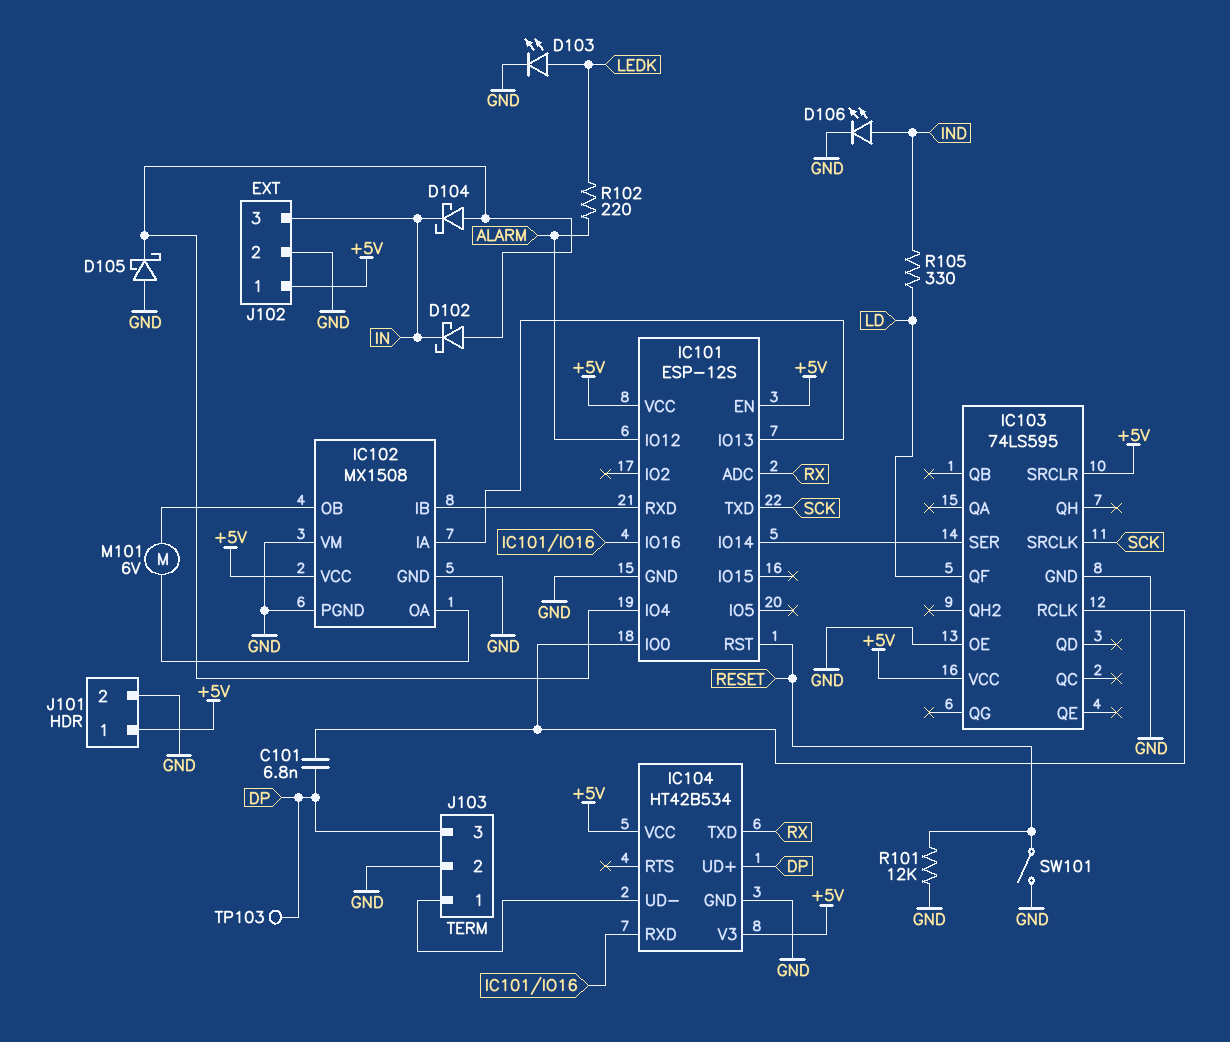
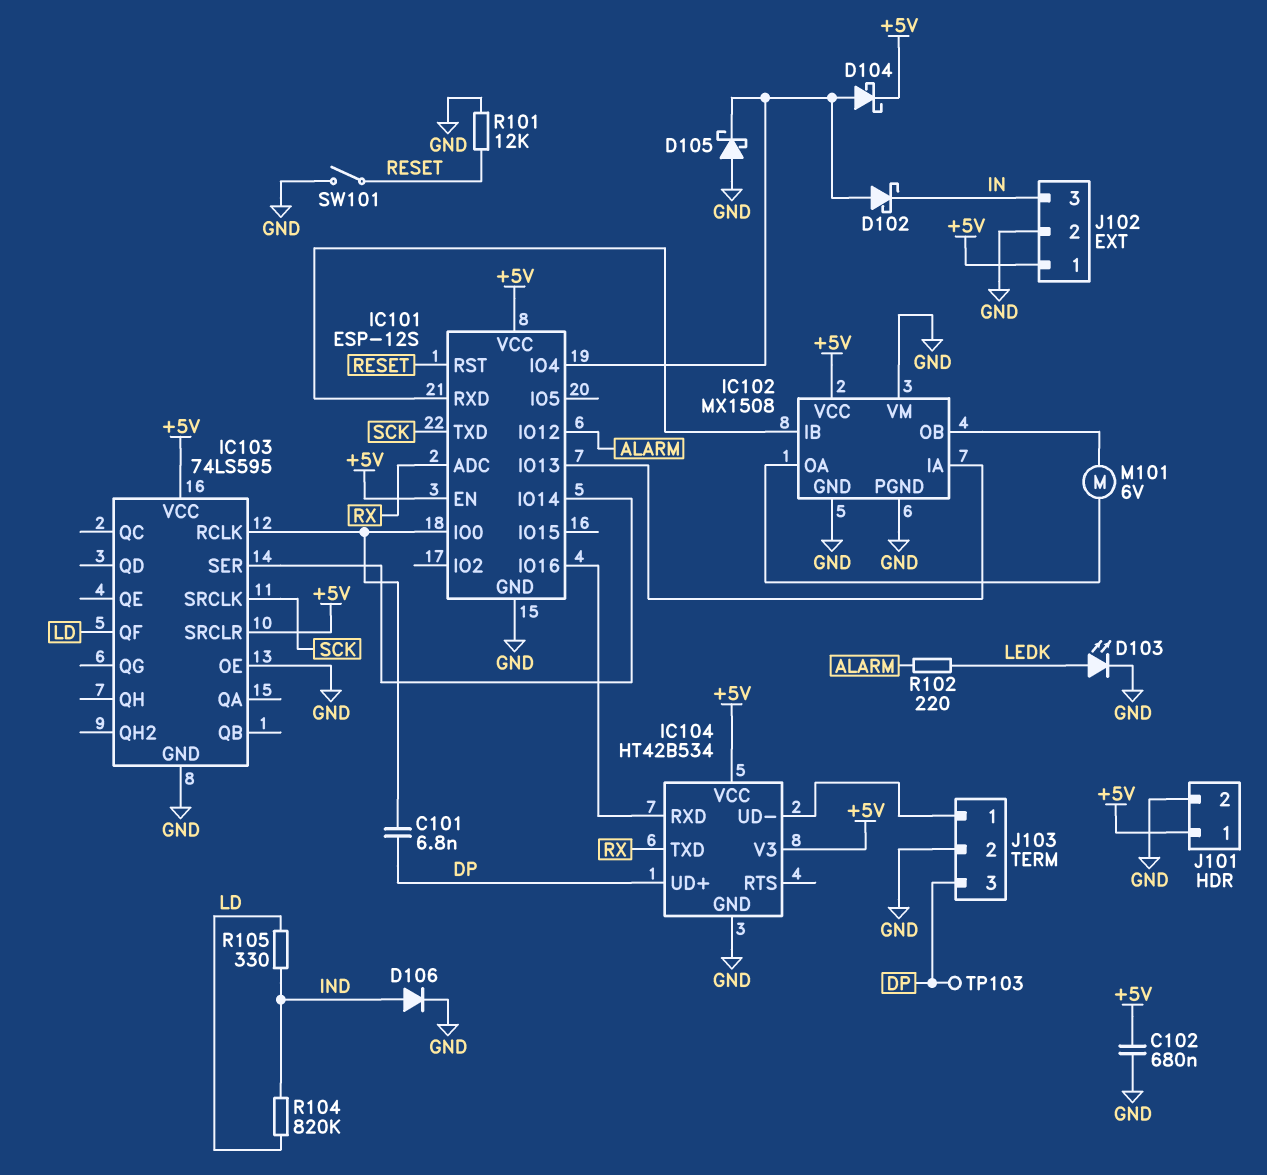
C102: none -> 680nF (+5V, GND)
D104: schottky (A IC101/IO4, K IN) -> schottky (A IC101/IO4, K +5V)
D106: LED (A IND, K GND) -> diode (A IND, K GND)
R104: none -> 820k (IND, LD)

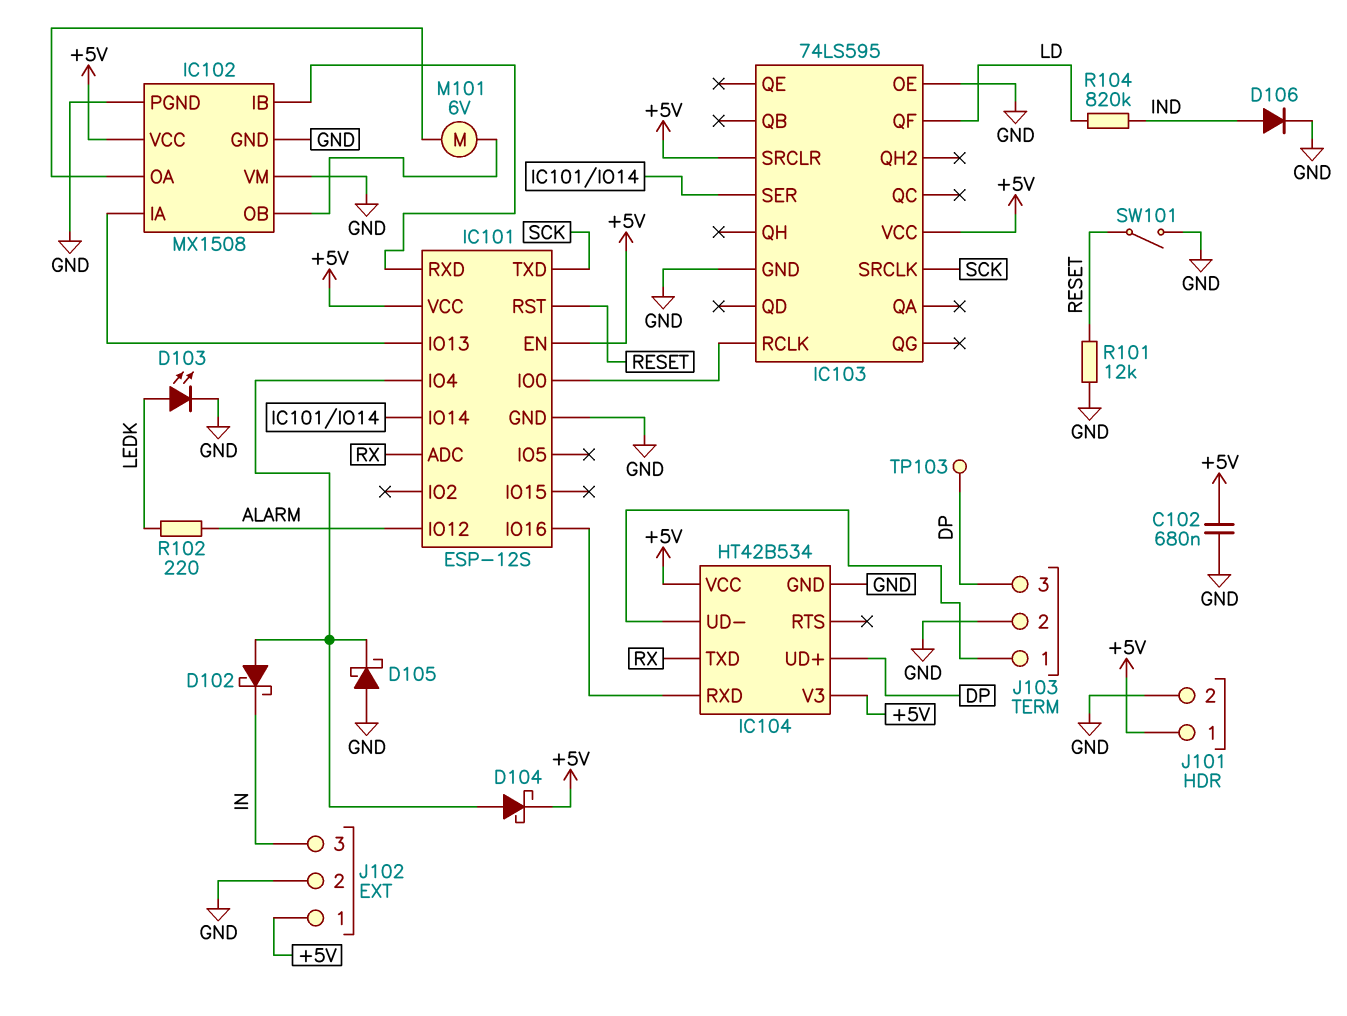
C101: 6.8nF (DP, IC101/IO0) -> none
R105: 330 (IND, LD) -> none

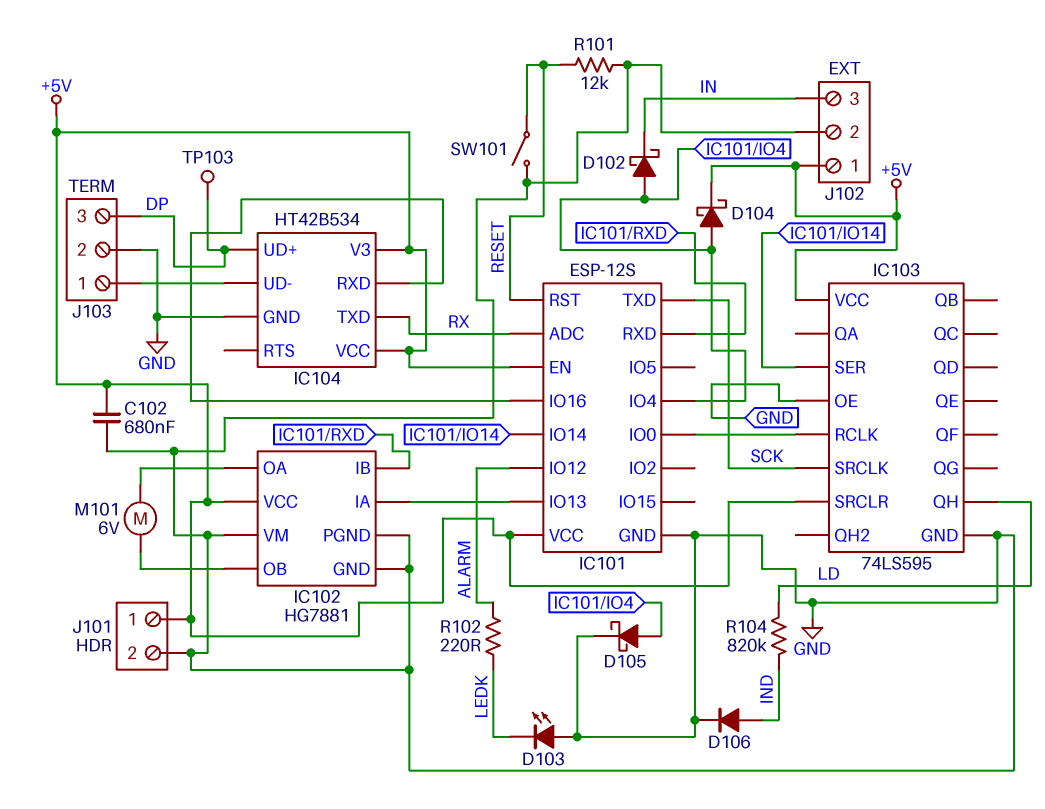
D103: LED (A LEDK, K GND) -> LED (A GND, K LEDK)
D105: schottky (A GND, K IC101/IO4) -> schottky (A IC101/IO4, K GND)
IC102: MX1508 -> HG7881
IC103 pin QF: LD -> none
IC103 pin QH: none -> LD

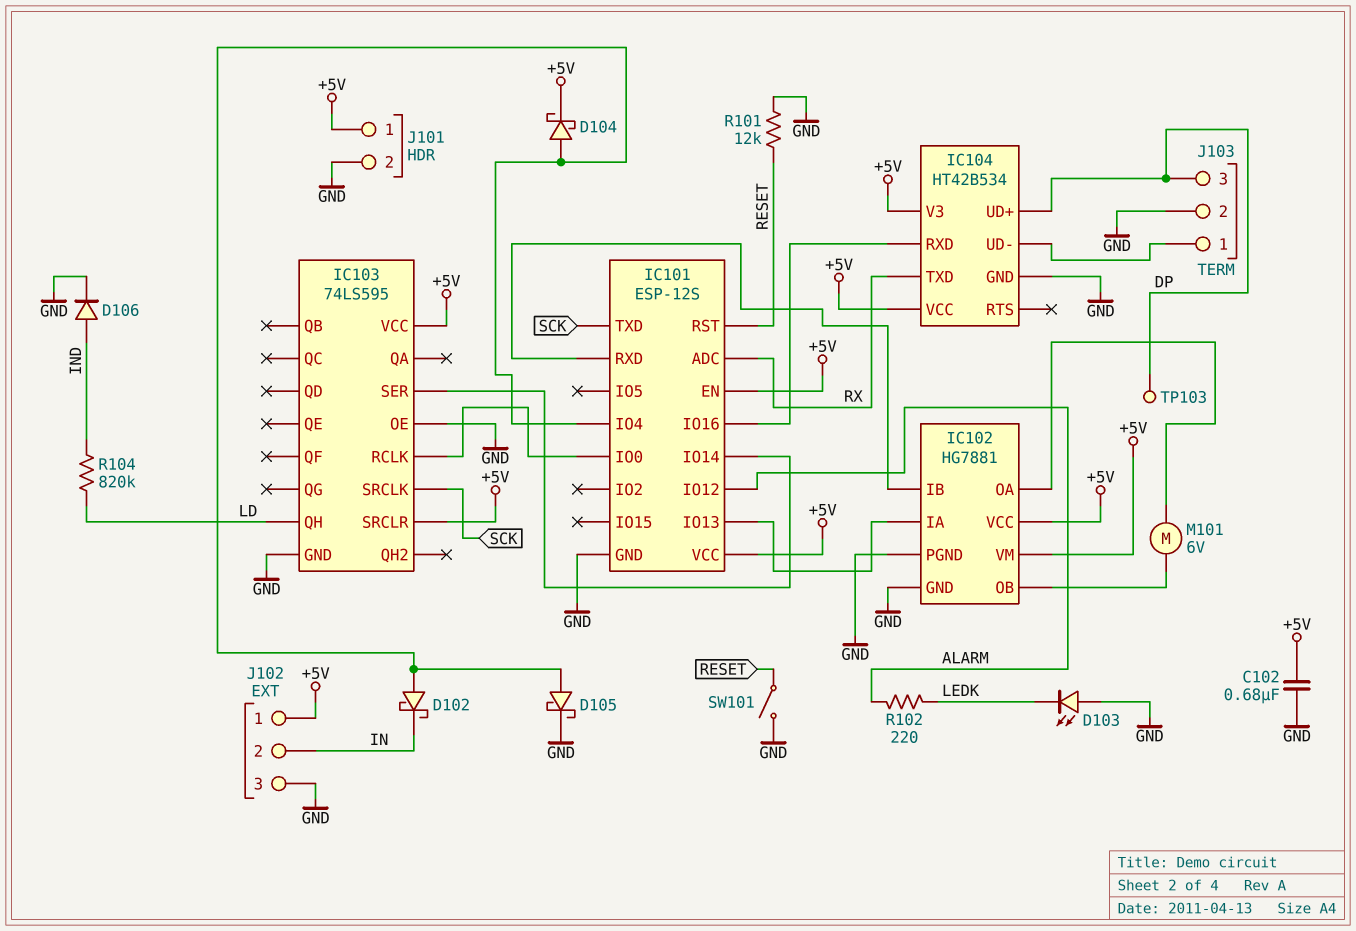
IC102 pin VM: GND -> +5V
J102 pin 2: GND -> IN
J102 pin 3: IN -> GND

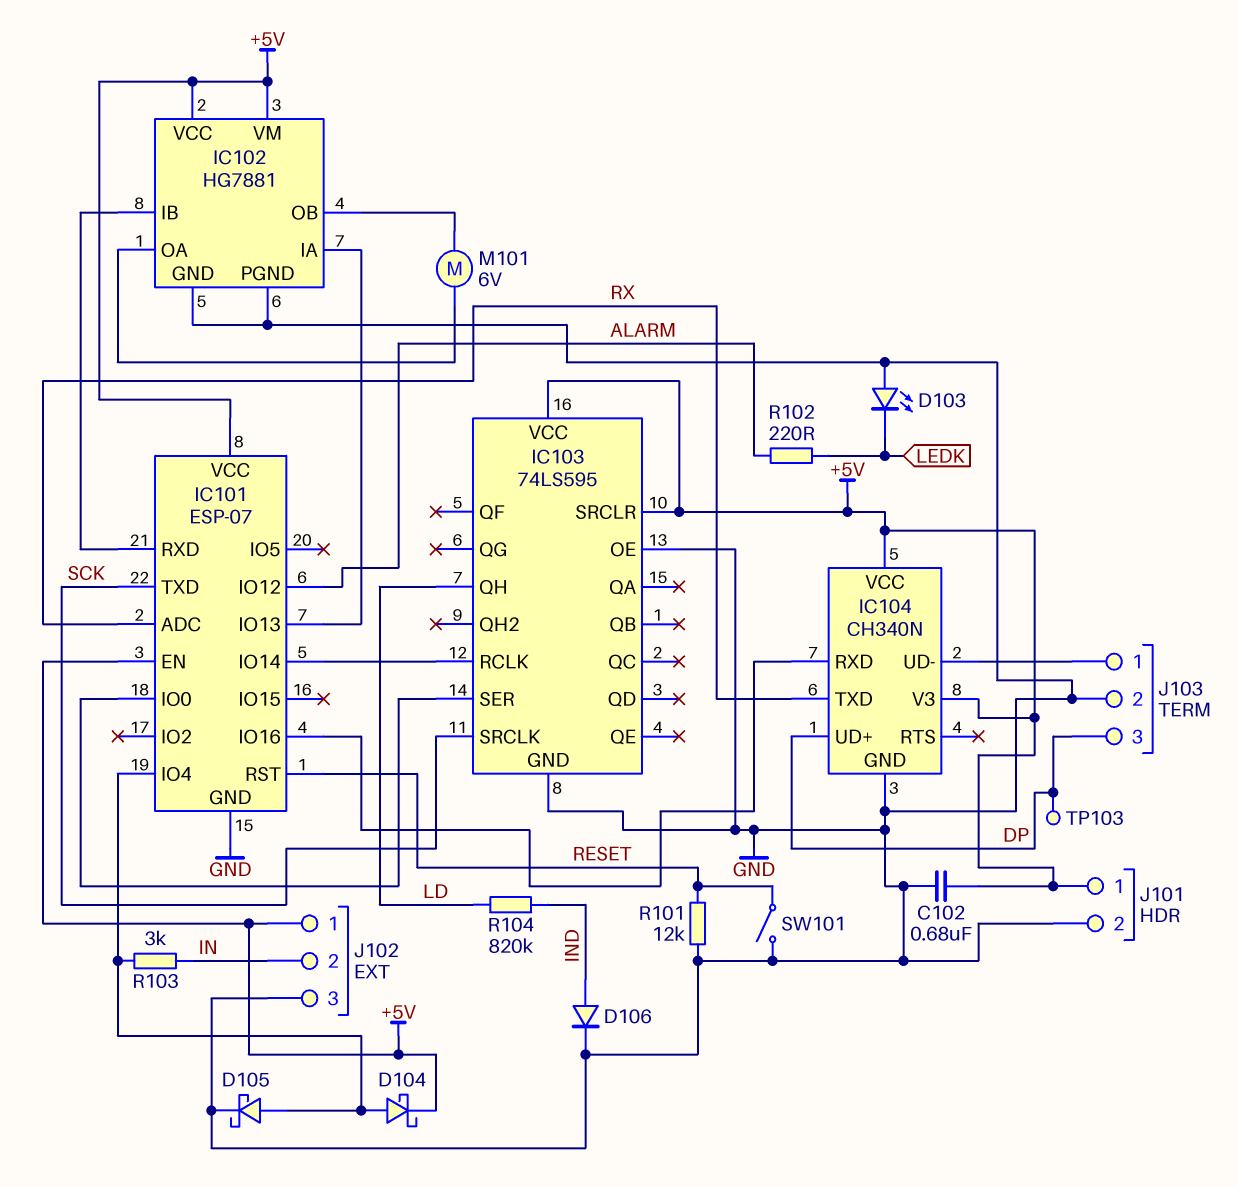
D102: schottky (A IC101/IO4, K IN) -> none
IC101: ESP-12S -> ESP-07
IC103 pin RCLK: IC101/IO0 -> IC101/IO14
IC103 pin SER: IC101/IO14 -> IC101/IO0
IC104: HT42B534 -> CH340N
R103: none -> 3k (IC101/IO4, IN)

